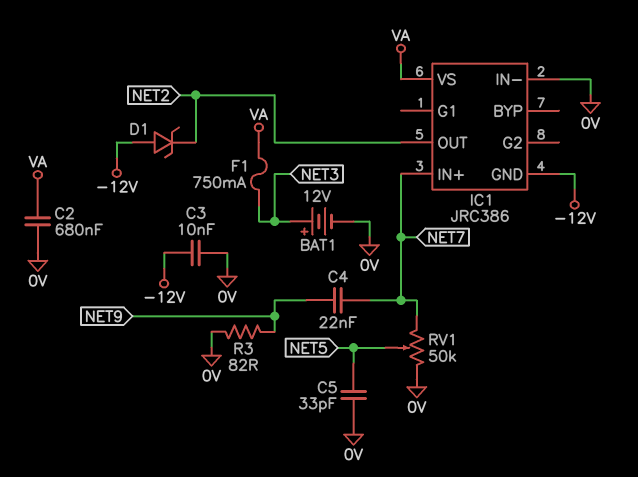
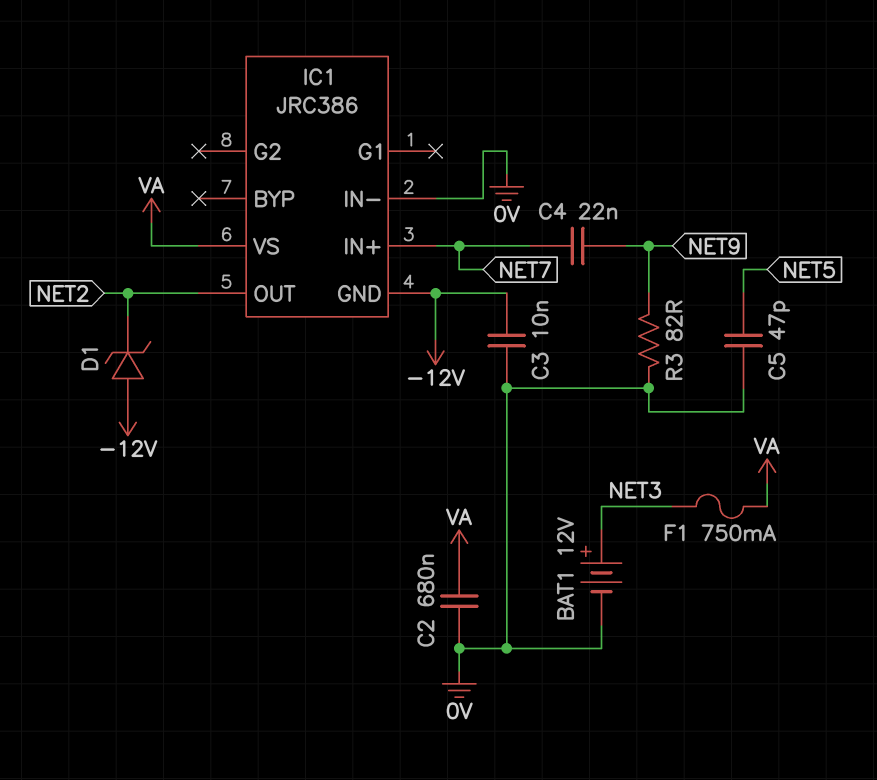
C5: 33pF (0V, NET5) -> 47pF (0V, NET5)
RV1: 50k (0V, NET7, wiper NET5) -> none

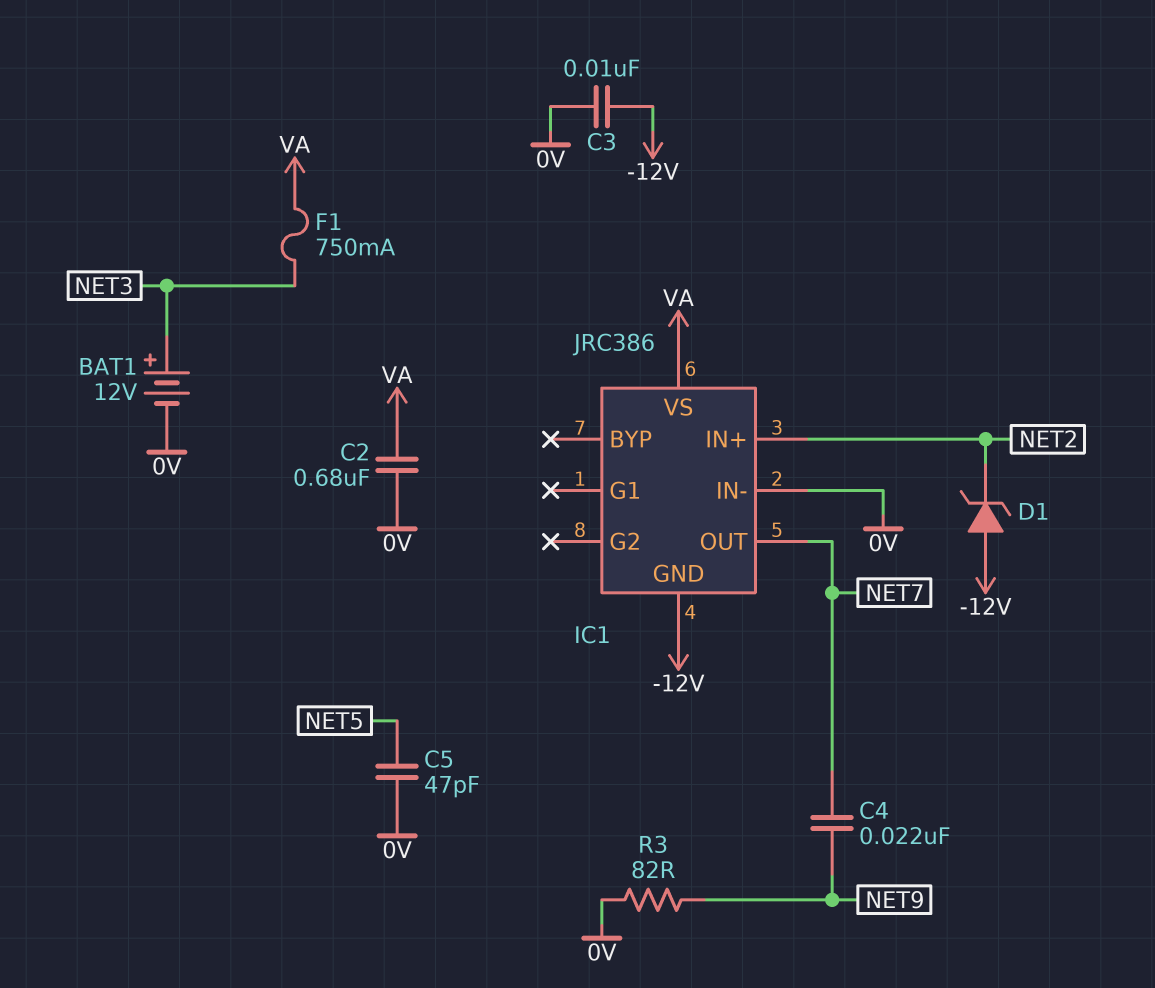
IC1 pin IN+: NET7 -> NET2
IC1 pin OUT: NET2 -> NET7

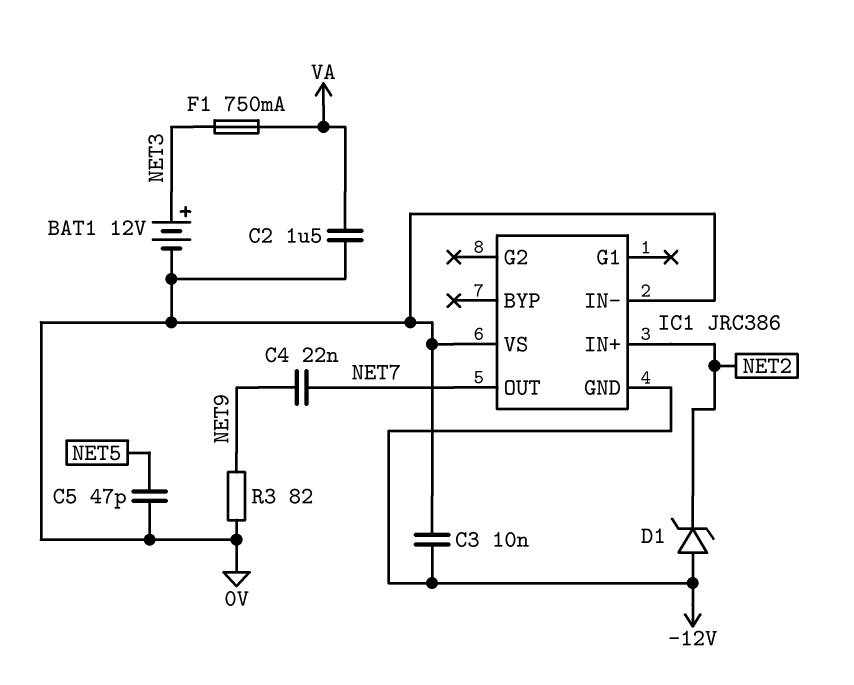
C2: 680nF (0V, VA) -> 1.5uF (0V, VA)
IC1 pin VS: VA -> 0V

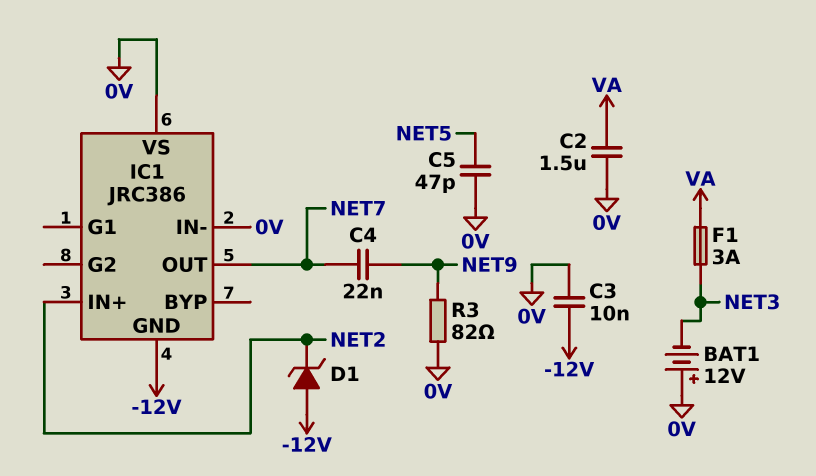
BAT1: 12V (plus NET3, minus 0V) -> 12V (plus 0V, minus NET3)
F1: 750mA (NET3, VA) -> 3A (NET3, VA)

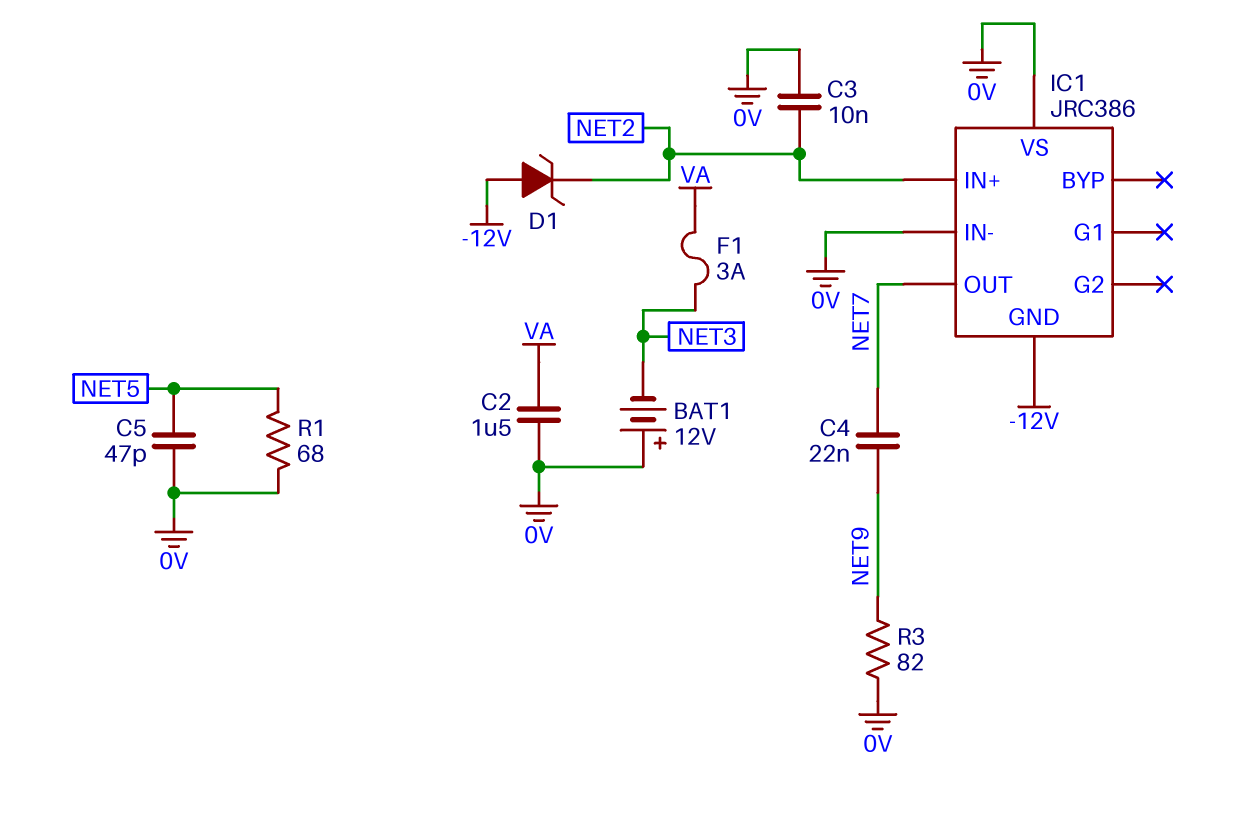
C3: 10nF (-12V, 0V) -> 10nF (0V, NET2)
R1: none -> 68 (0V, NET5)

